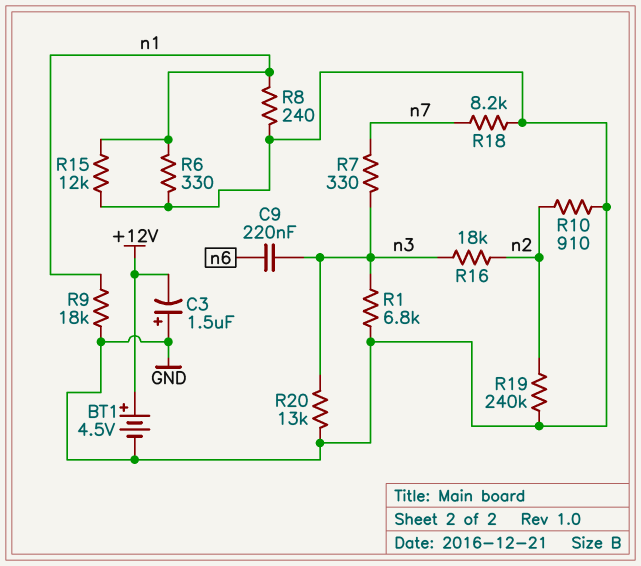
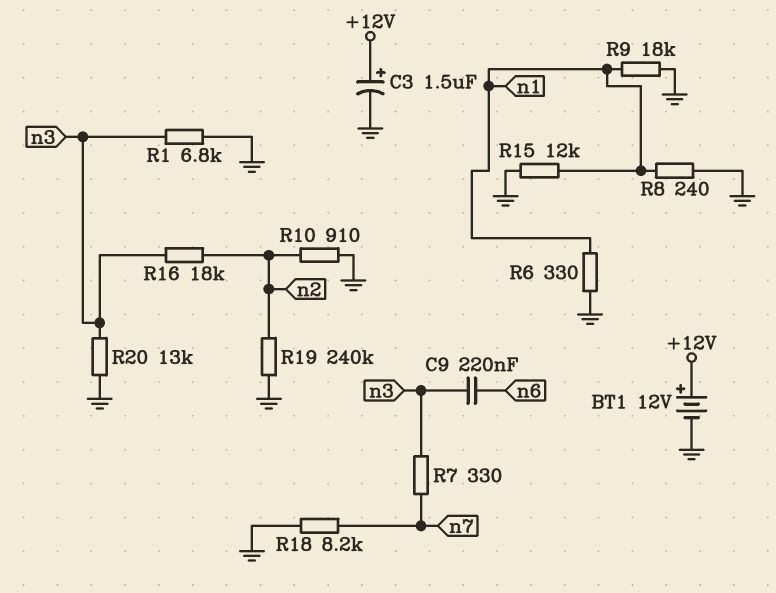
BT1: 4.5V (plus +12V, minus GND) -> 12V (plus +12V, minus GND)
C3: 1.5uF (plus GND, minus +12V) -> 1.5uF (plus +12V, minus GND)

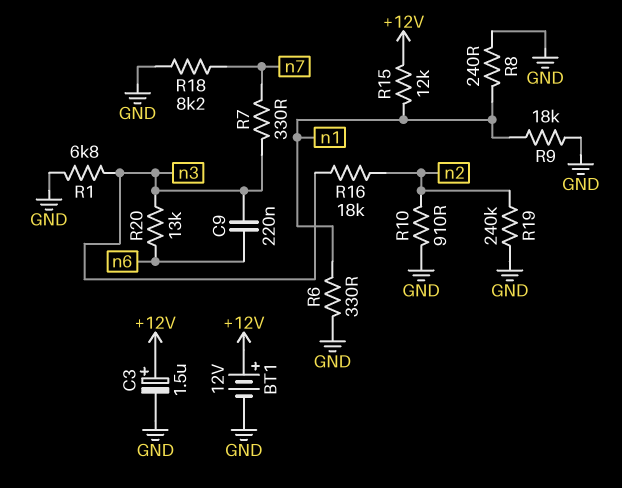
R15: 12k (GND, n1) -> 12k (+12V, n1)
R20: 13k (GND, n3) -> 13k (n3, n6)

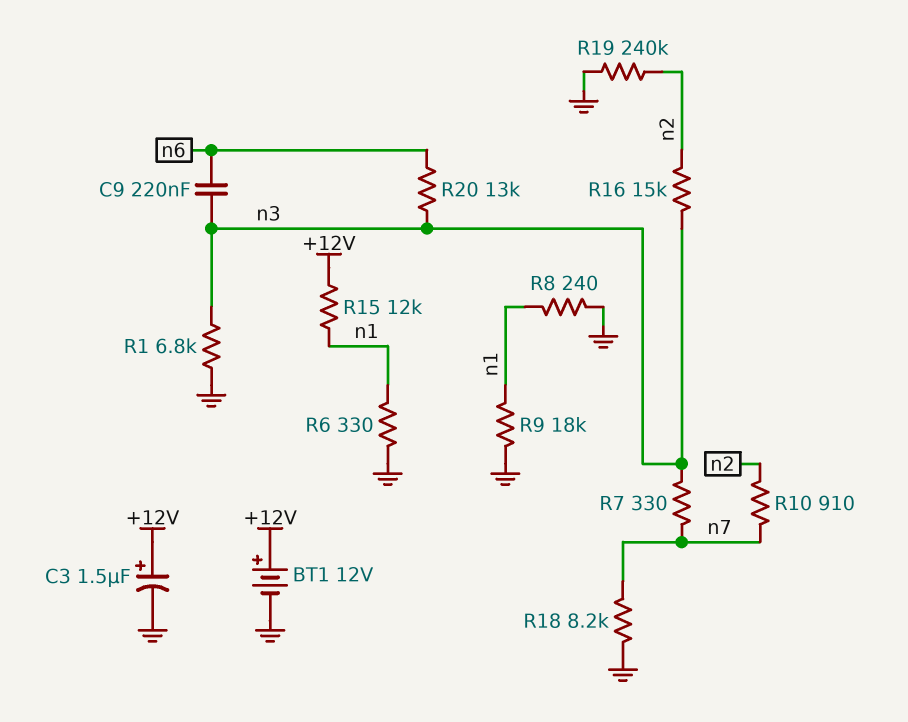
R10: 910 (GND, n2) -> 910 (n2, n7)
R16: 18k (n2, n3) -> 15k (n2, n3)

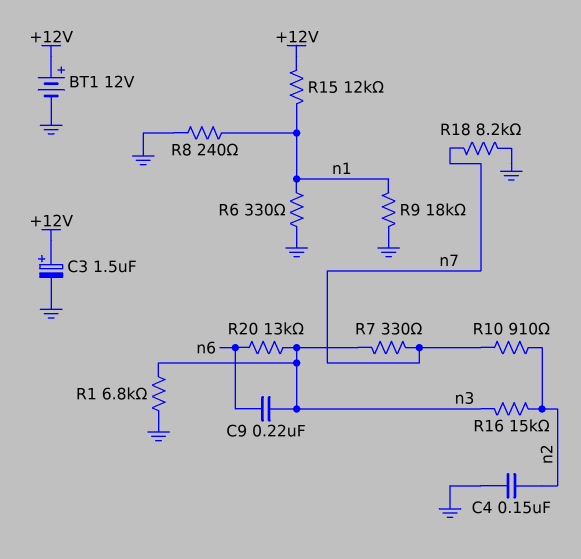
C4: none -> 150nF (GND, n2)
R19: 240k (GND, n2) -> none

